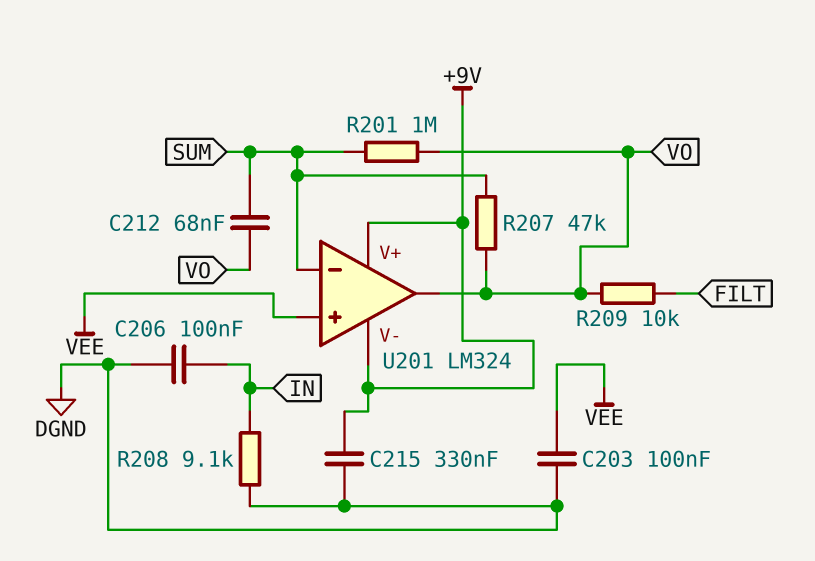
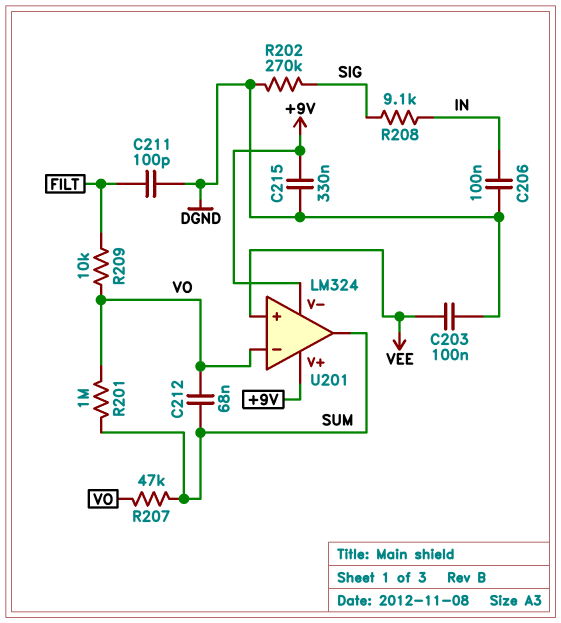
C211: none -> 100pF (DGND, FILT)
R202: none -> 270k (DGND, SIG)
R208: 9.1k (DGND, IN) -> 9.1k (IN, SIG)
U201 pin in-: SUM -> VO
U201 pin out: VO -> SUM

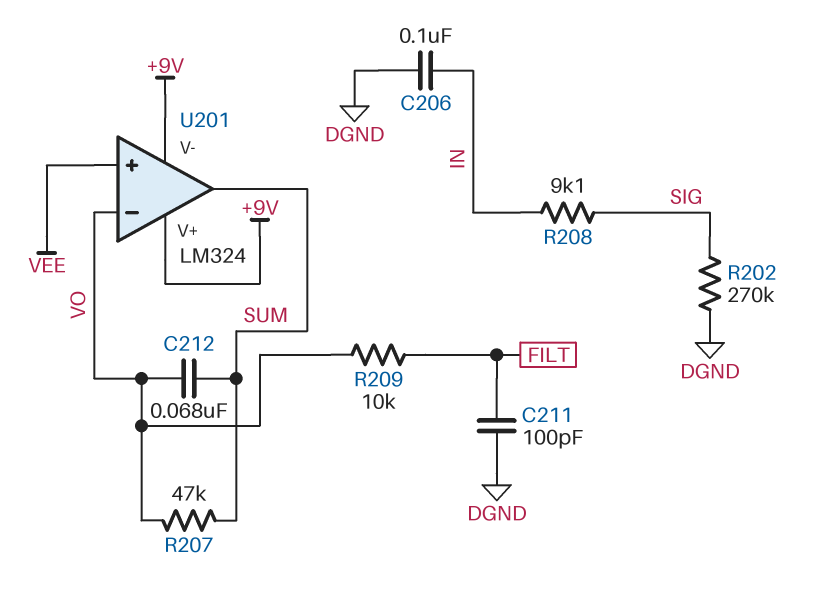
C203: 100nF (DGND, VEE) -> none
C215: 330nF (+9V, DGND) -> none
R201: 1M (SUM, VO) -> none

